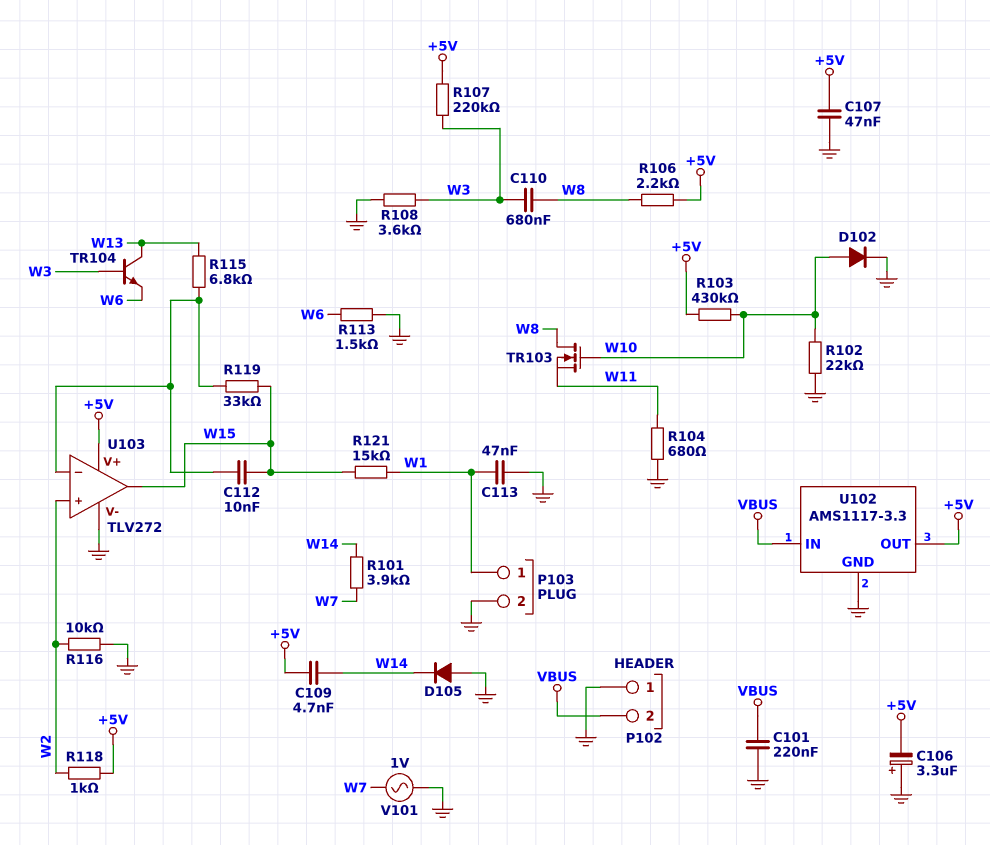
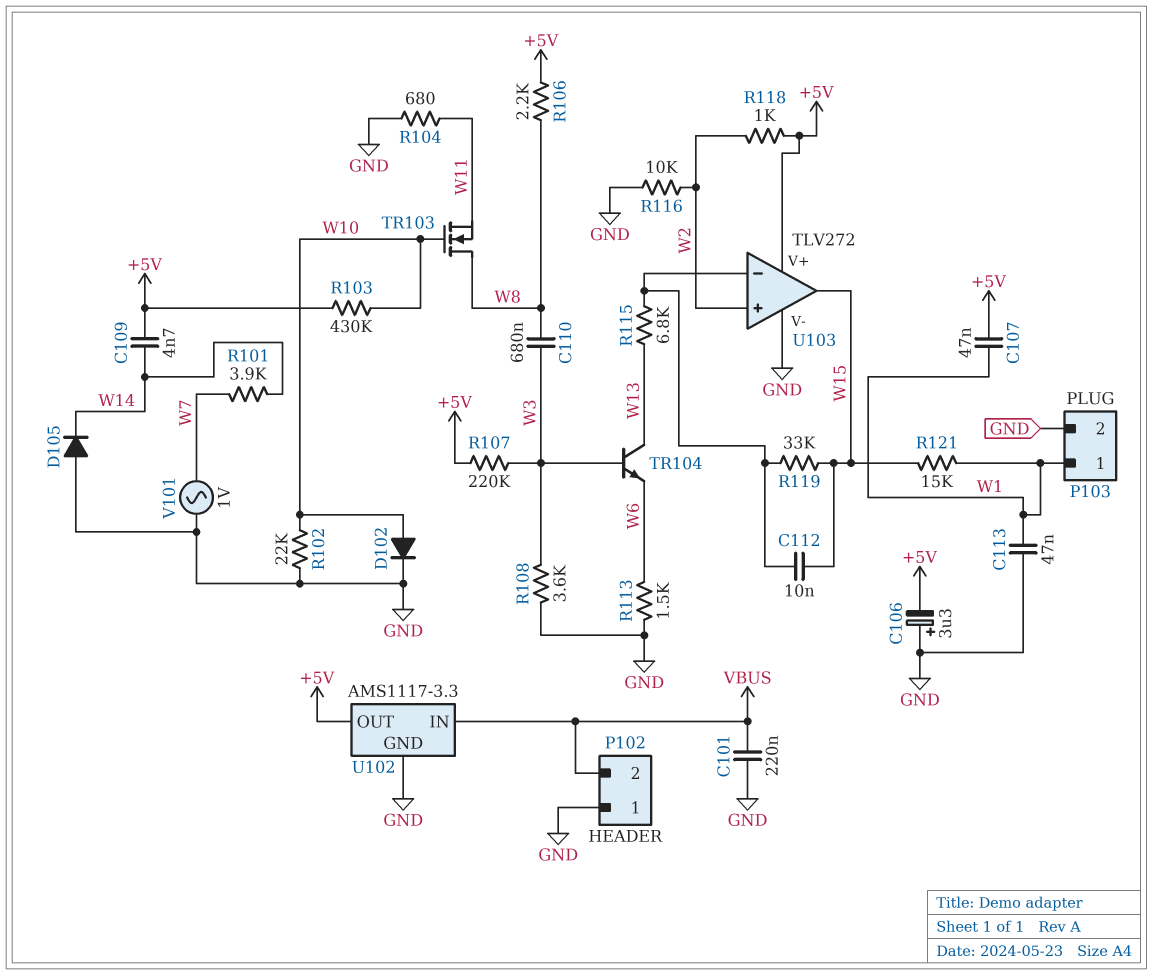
C107: 47nF (+5V, GND) -> 47nF (+5V, W1)

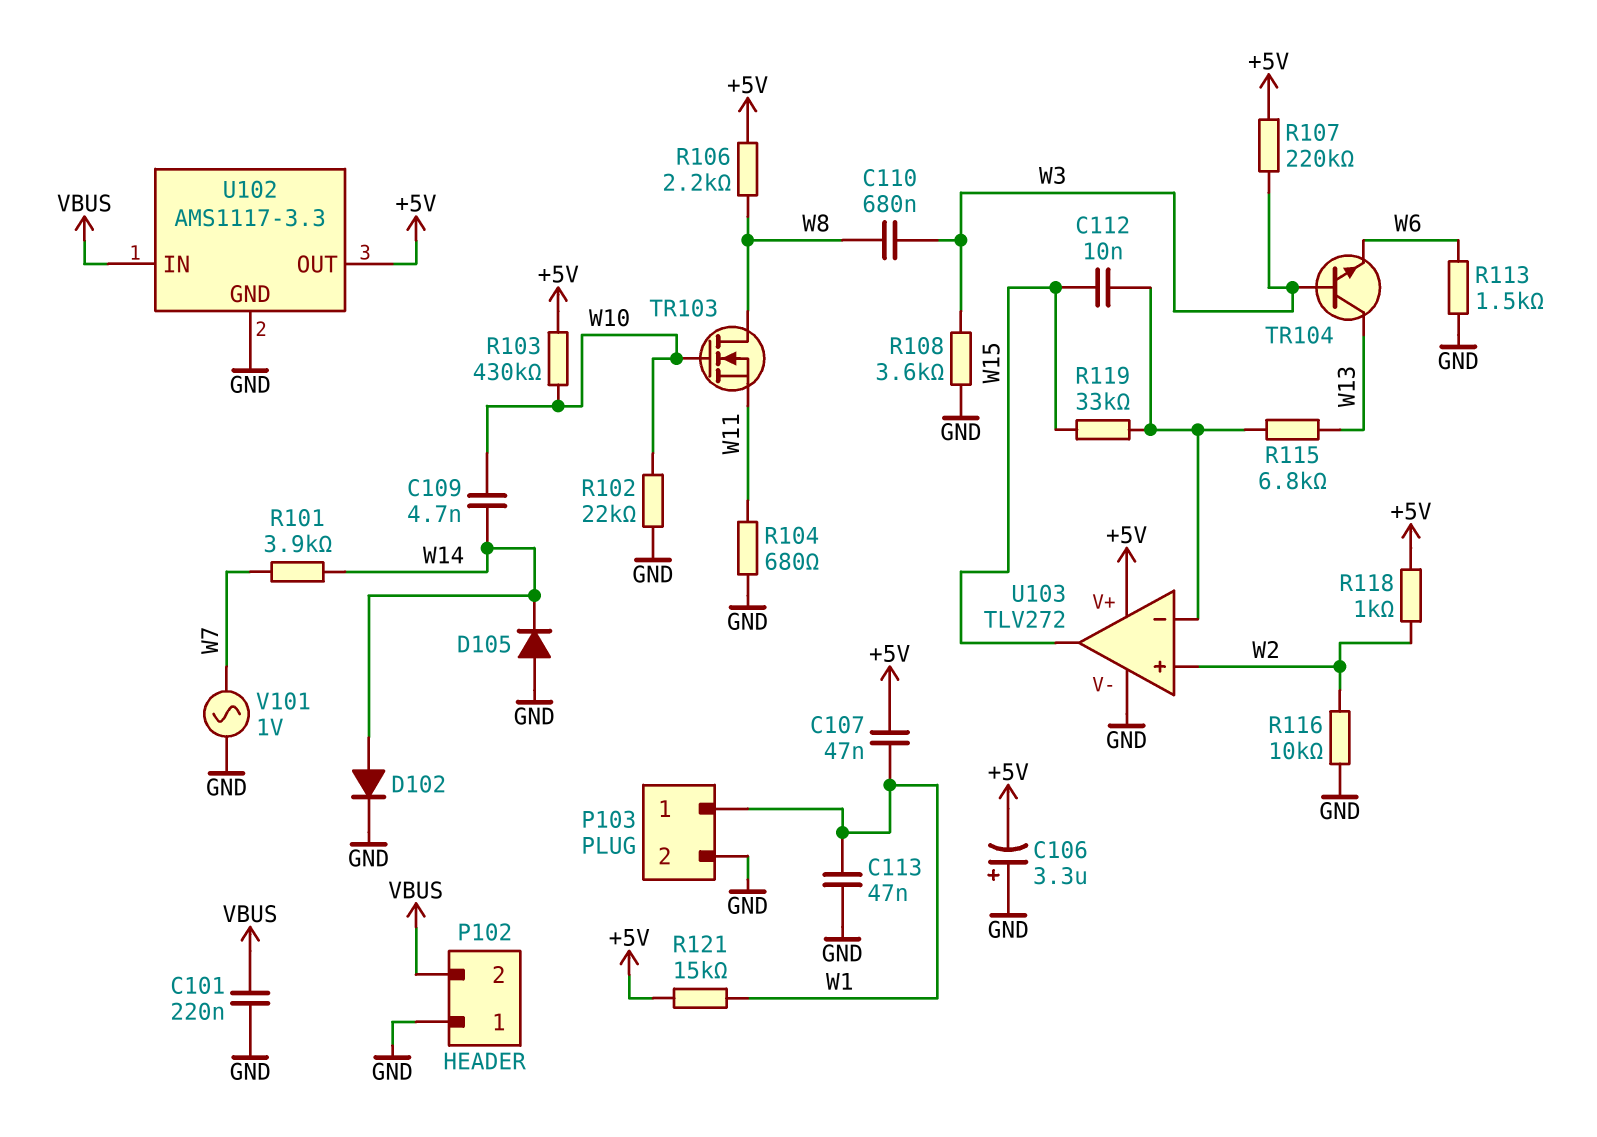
C109: 4.7nF (+5V, W14) -> 4.7nF (W10, W14)
D102: diode (A W10, K GND) -> diode (A W14, K GND)
R121: 15k (W1, W15) -> 15k (+5V, W1)

